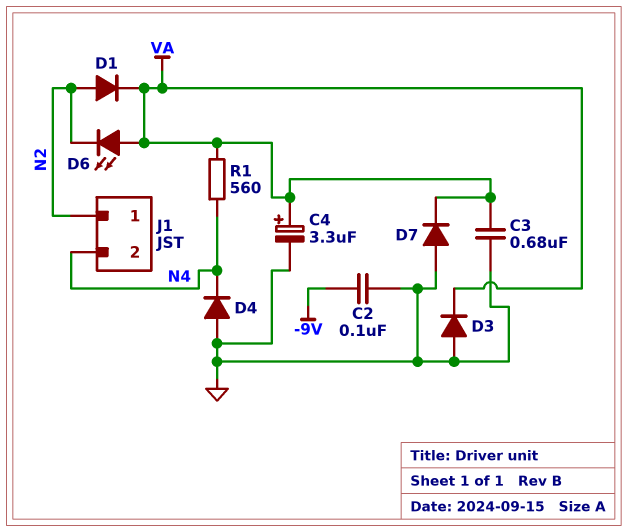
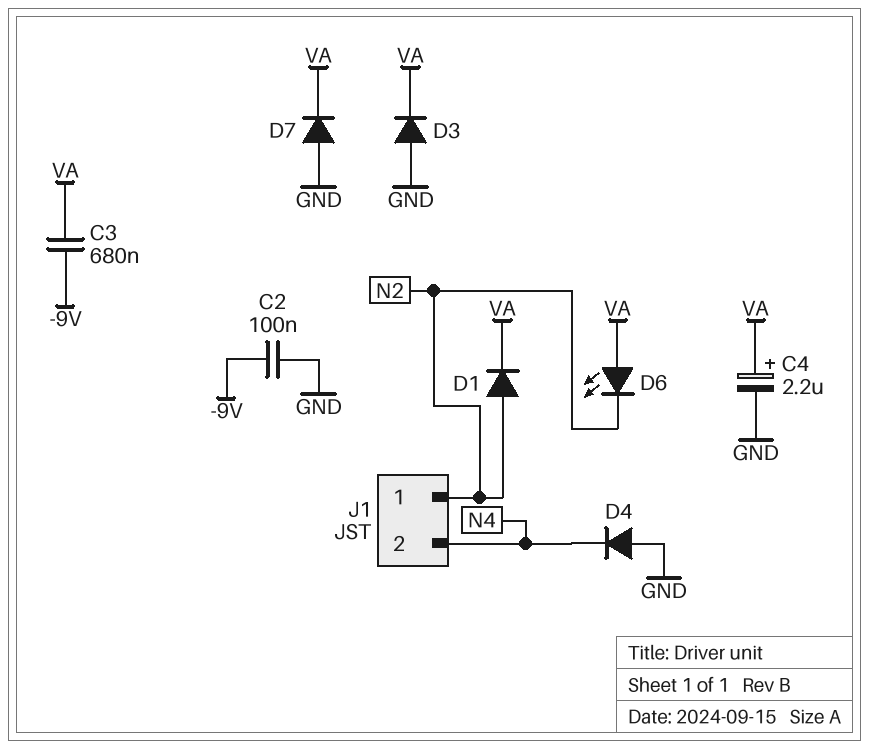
C3: 680nF (GND, VA) -> 680nF (-9V, VA)
C4: 3.3uF (plus VA, minus GND) -> 2.2uF (plus VA, minus GND)
R1: 560 (N4, VA) -> none

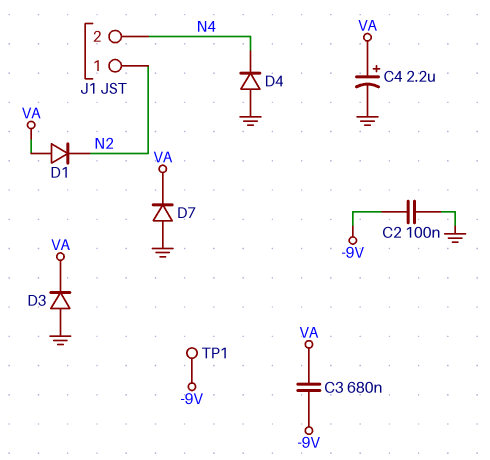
D1: diode (A N2, K VA) -> diode (A VA, K N2)
D6: LED (A VA, K N2) -> none
TP1: none -> test point (-9V)

